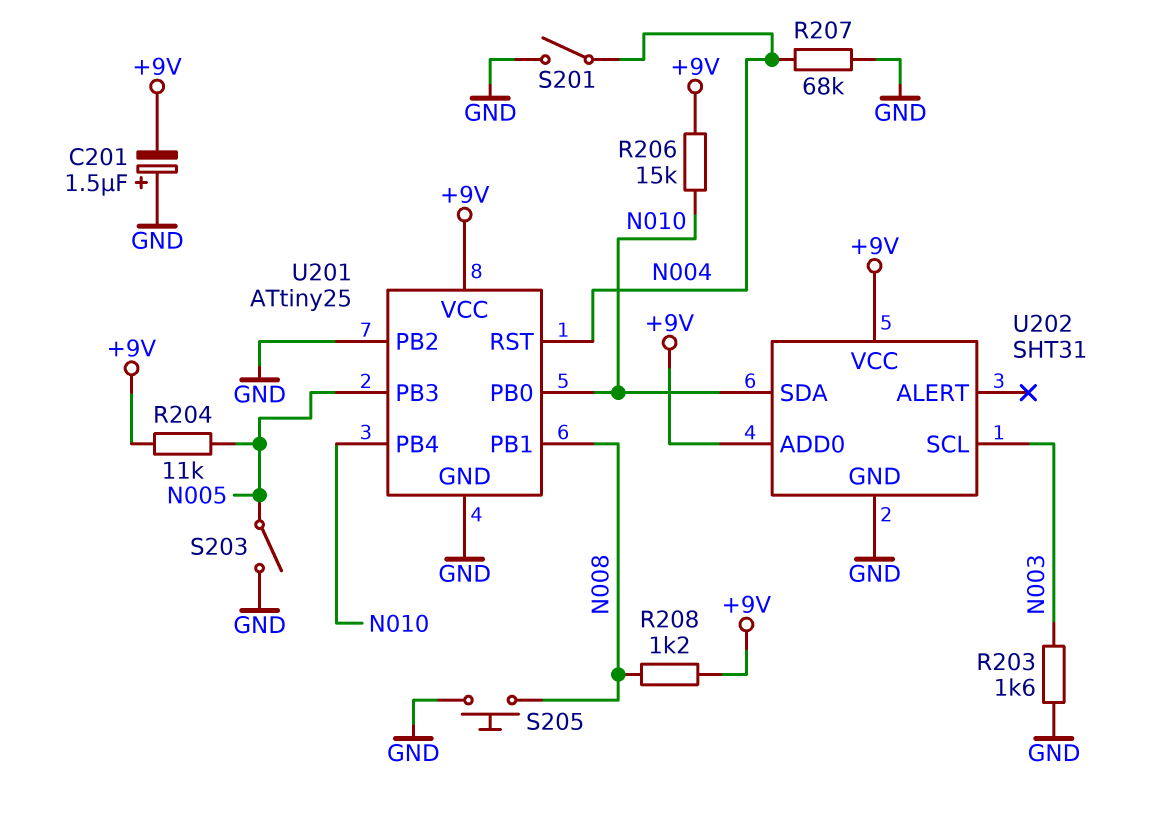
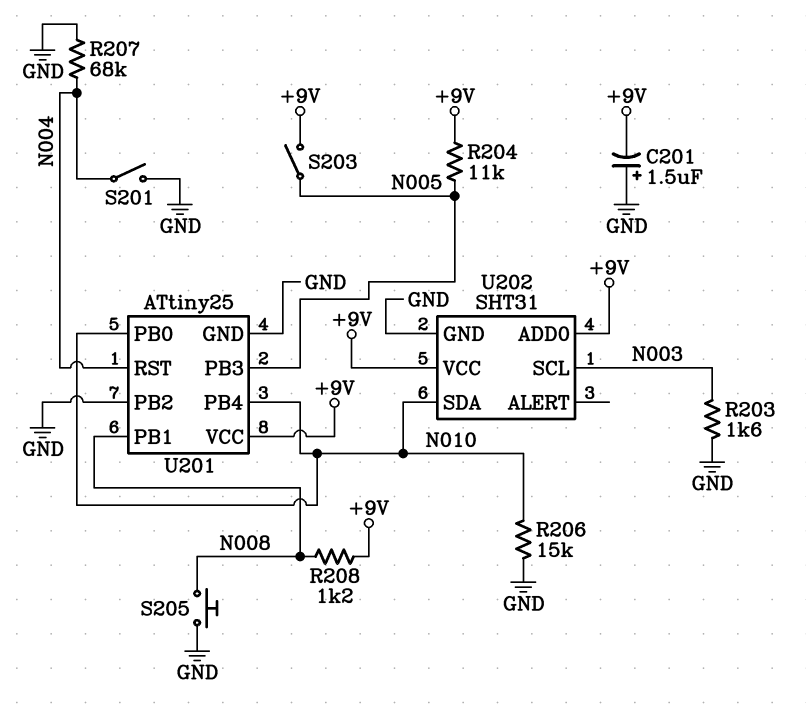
R206: 15k (+9V, N010) -> 15k (GND, N010)
S203: switch (GND, N005) -> switch (+9V, N005)

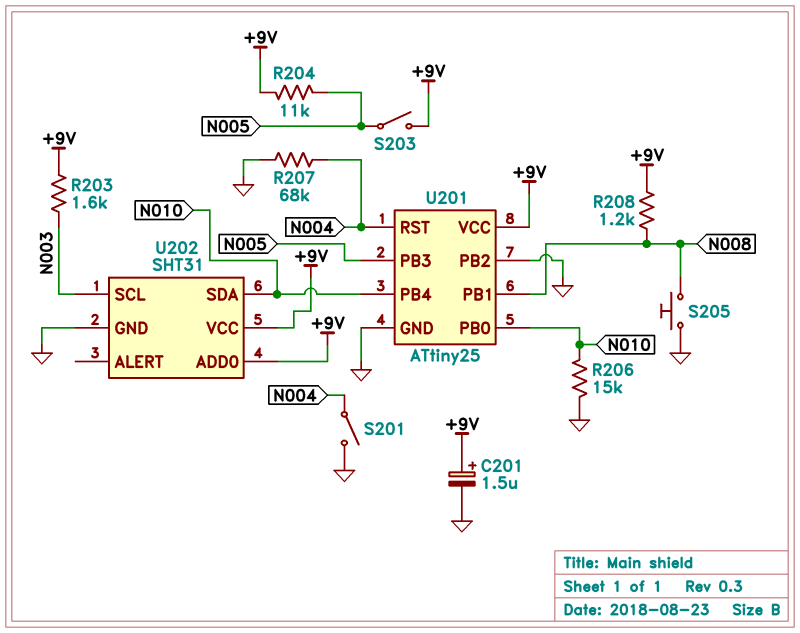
C201: 1.5uF (plus GND, minus +9V) -> 1.5uF (plus +9V, minus GND)
R203: 1.6k (GND, N003) -> 1.6k (+9V, N003)

